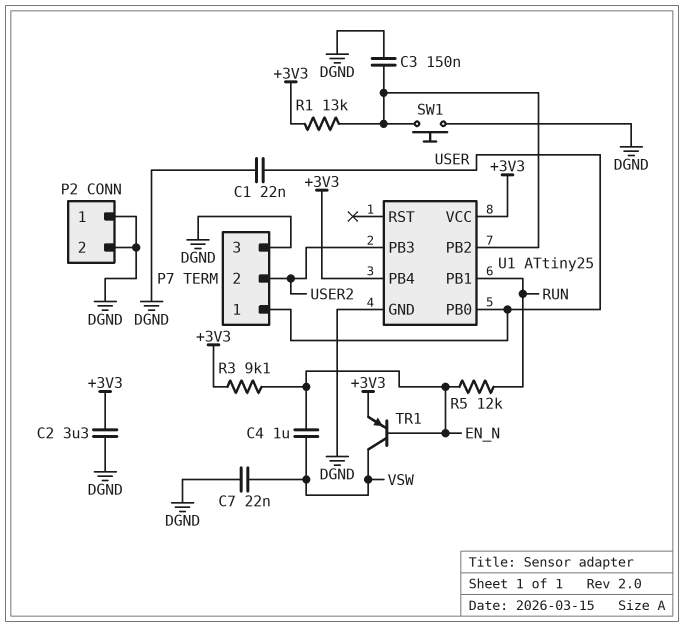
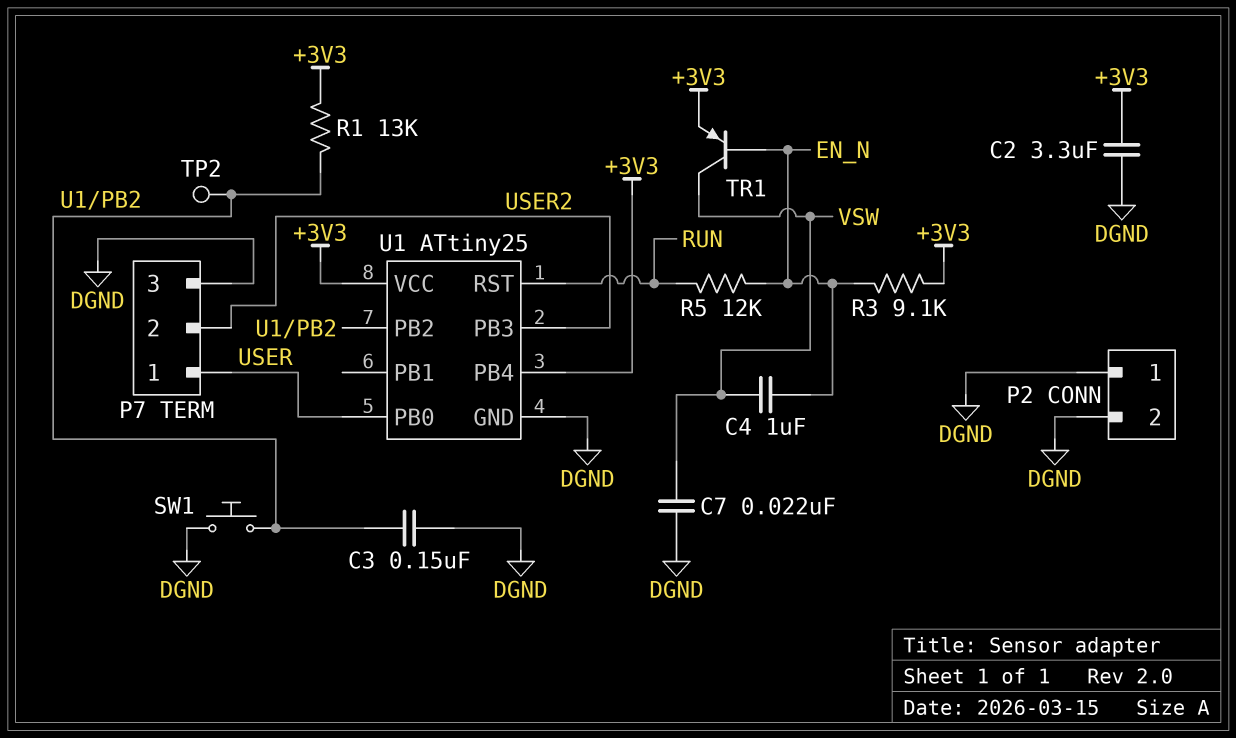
C1: 22nF (DGND, USER) -> none
TP2: none -> test point (U1/PB2)
U1 pin PB1: RUN -> none
U1 pin RST: none -> RUN

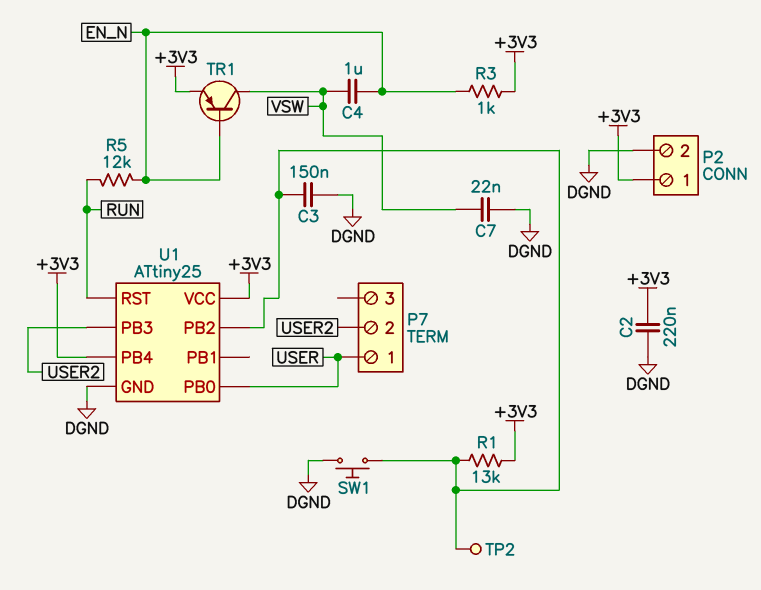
C2: 3.3uF (+3V3, DGND) -> 220nF (+3V3, DGND)
P2 pin 1: DGND -> +3V3
P7 pin 3: DGND -> none
R3: 9.1k (+3V3, EN_N) -> 1k (+3V3, EN_N)

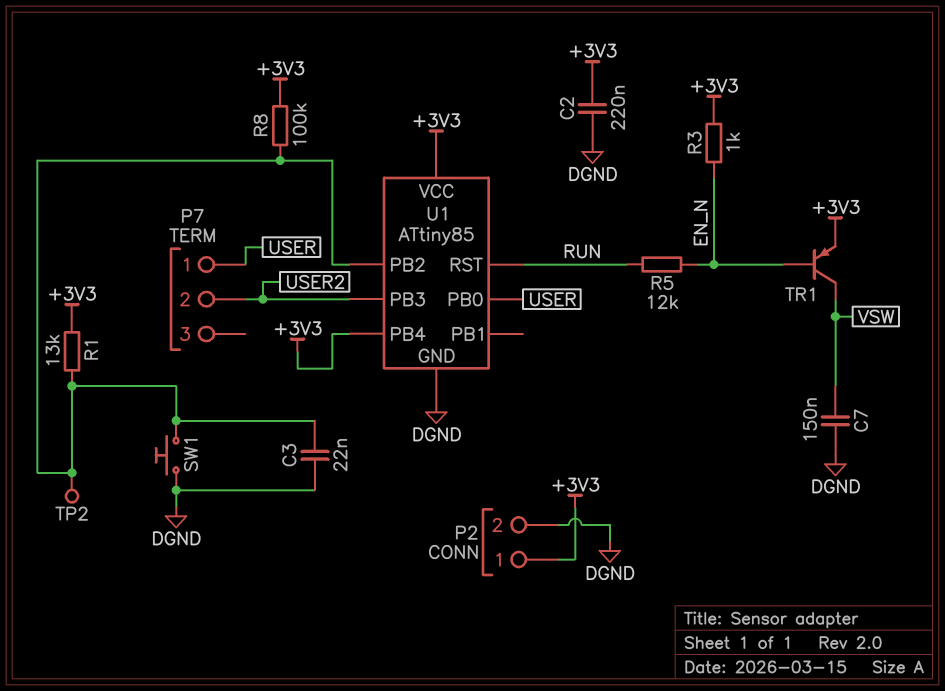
C3: 150nF (DGND, U1/PB2) -> 22nF (DGND, U1/PB2)
C4: 1uF (EN_N, VSW) -> none
C7: 22nF (DGND, VSW) -> 150nF (DGND, VSW)
R8: none -> 100k (+3V3, U1/PB2)
U1: ATtiny25 -> ATtiny85

